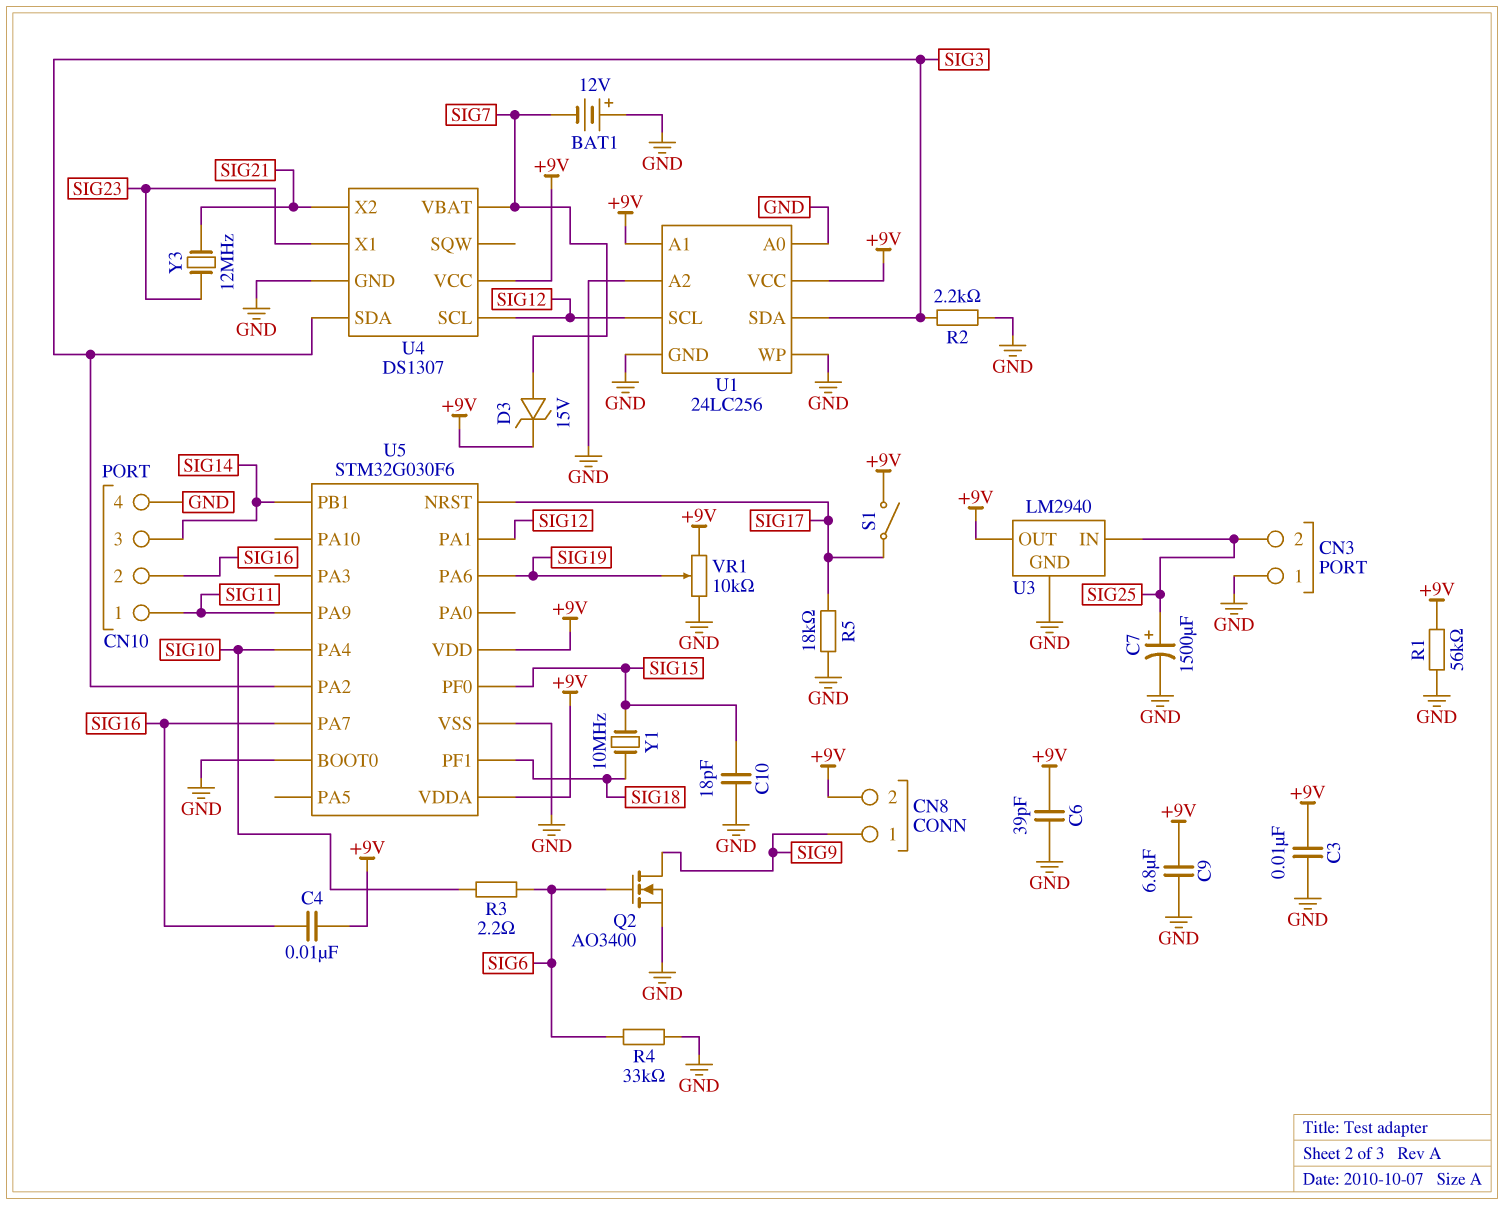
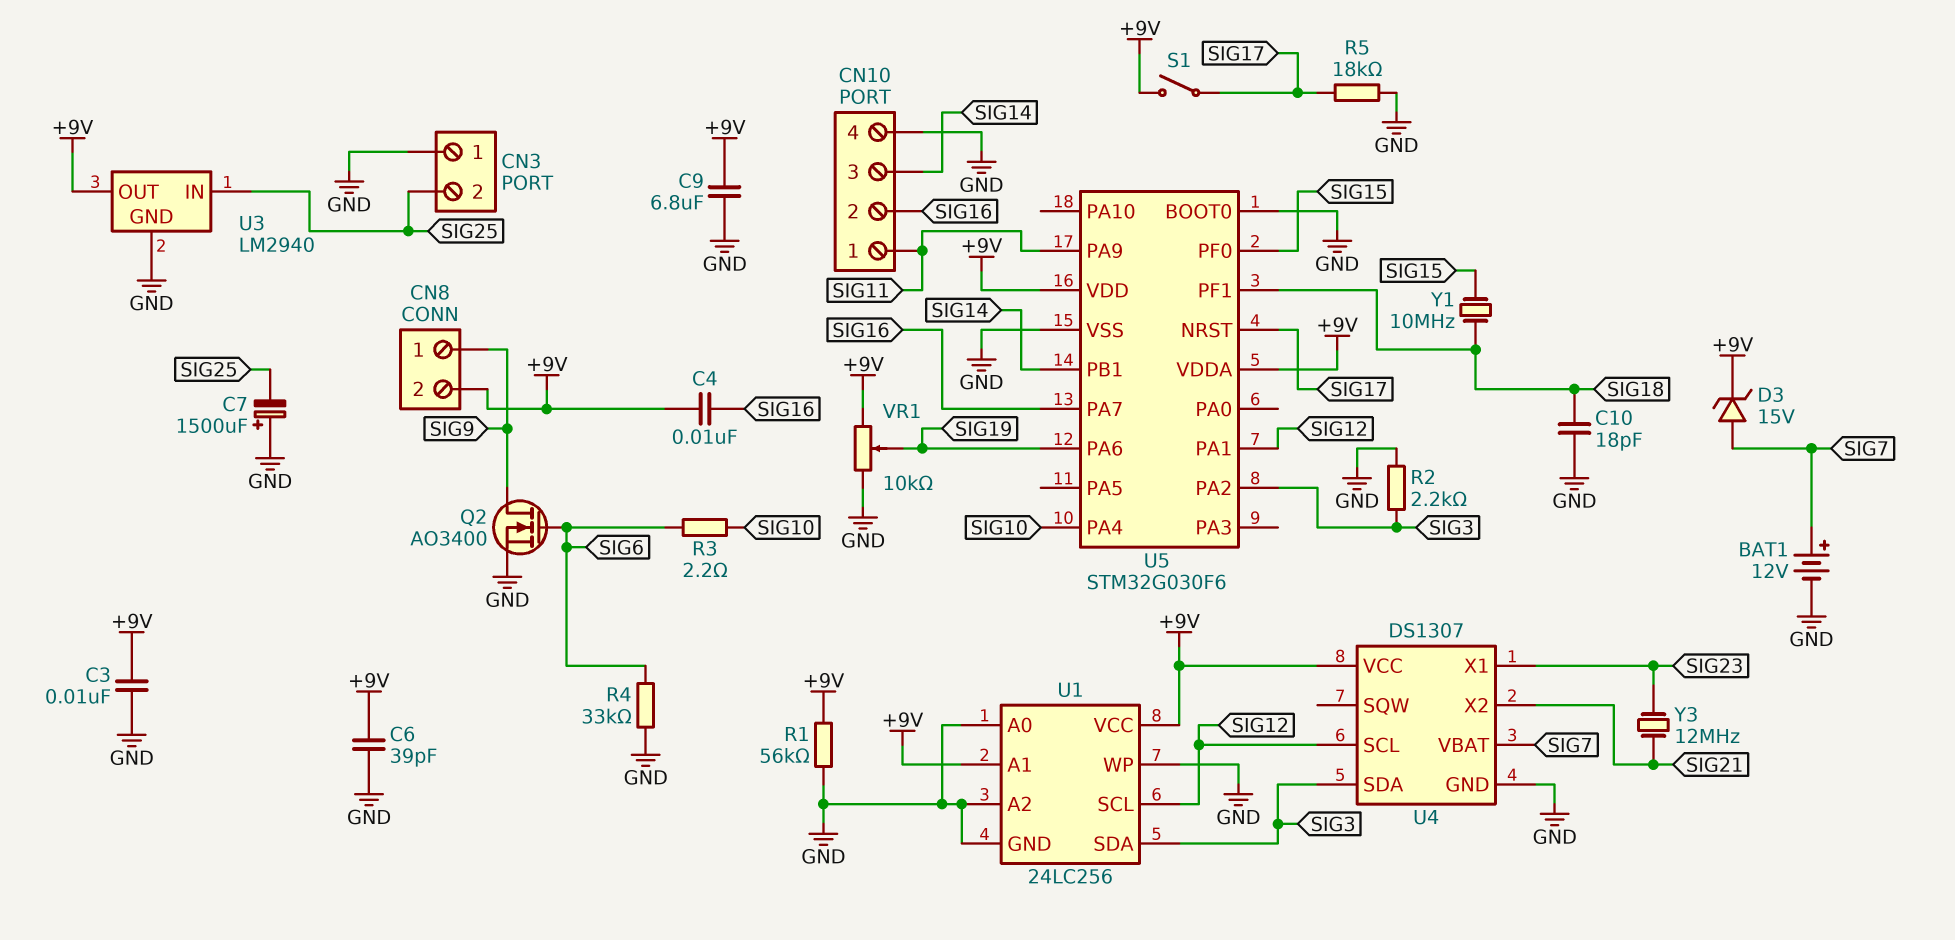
BAT1: 12V (plus GND, minus SIG7) -> 12V (plus SIG7, minus GND)
C7: 1500uF (plus SIG25, minus GND) -> 1500uF (plus GND, minus SIG25)
C10: 18pF (GND, SIG15) -> 18pF (GND, SIG18)

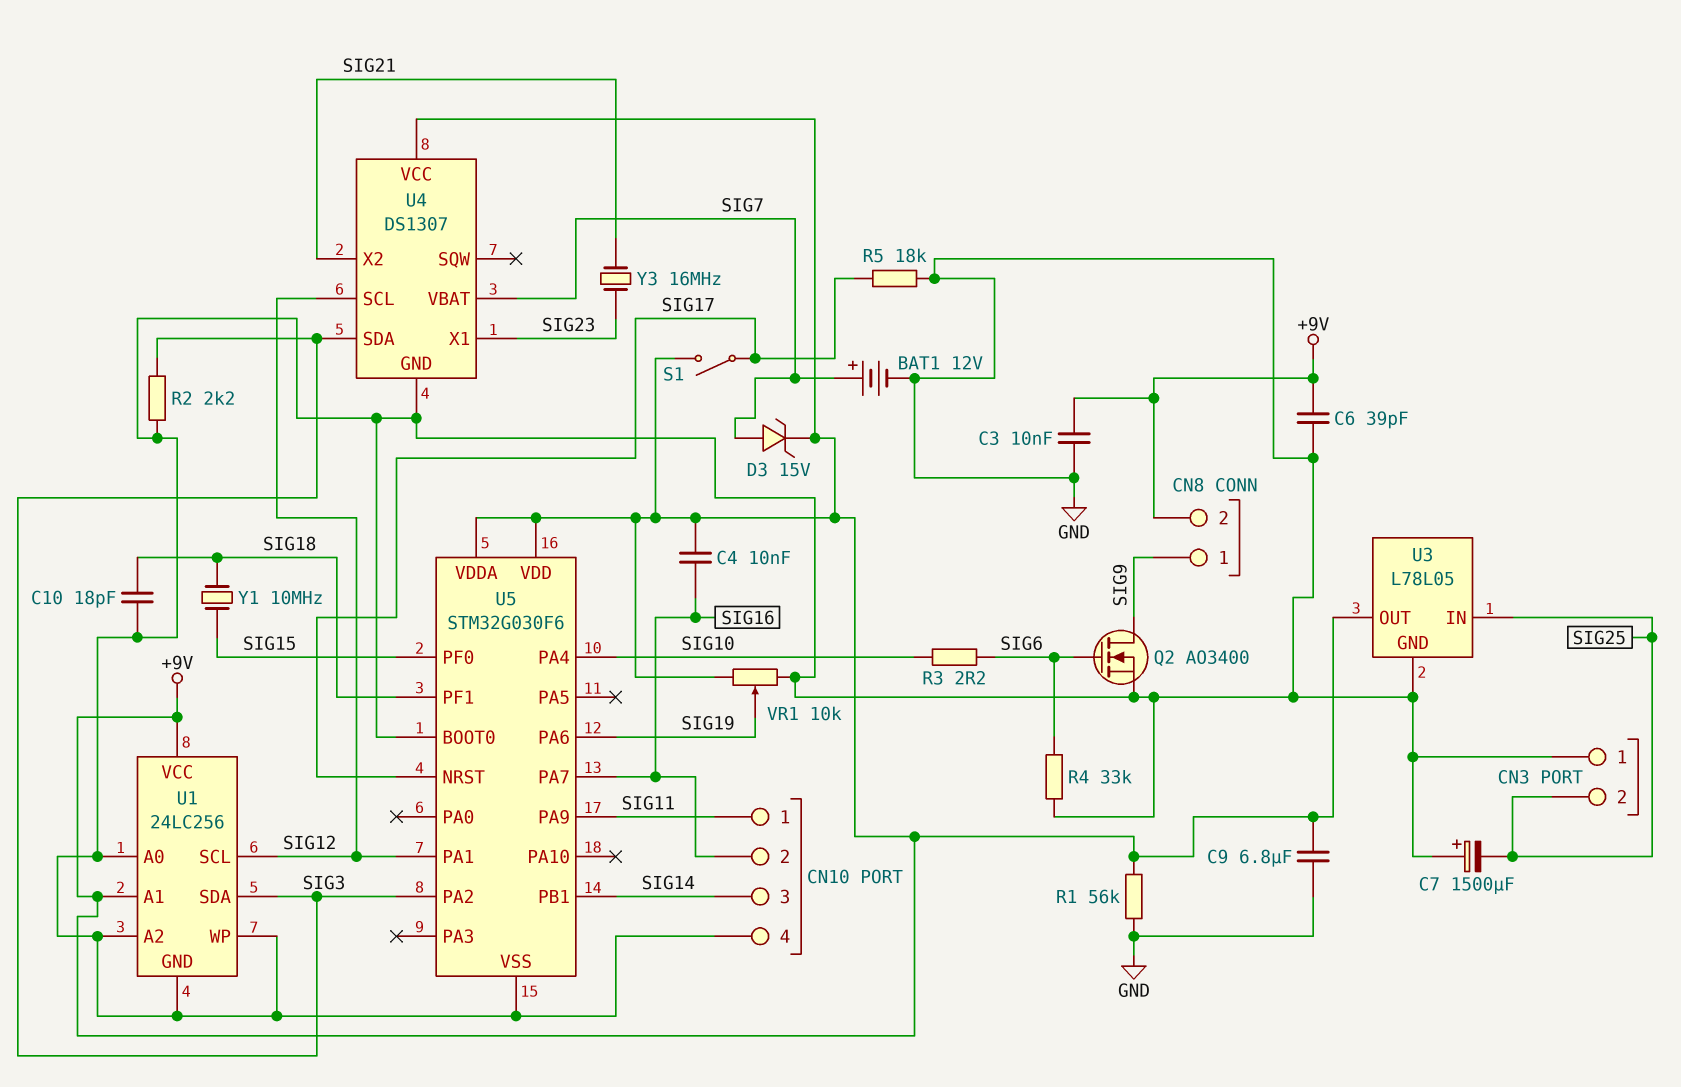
U3: LM2940 -> L78L05
Y3: 12MHz (SIG21, SIG23) -> 16MHz (SIG21, SIG23)

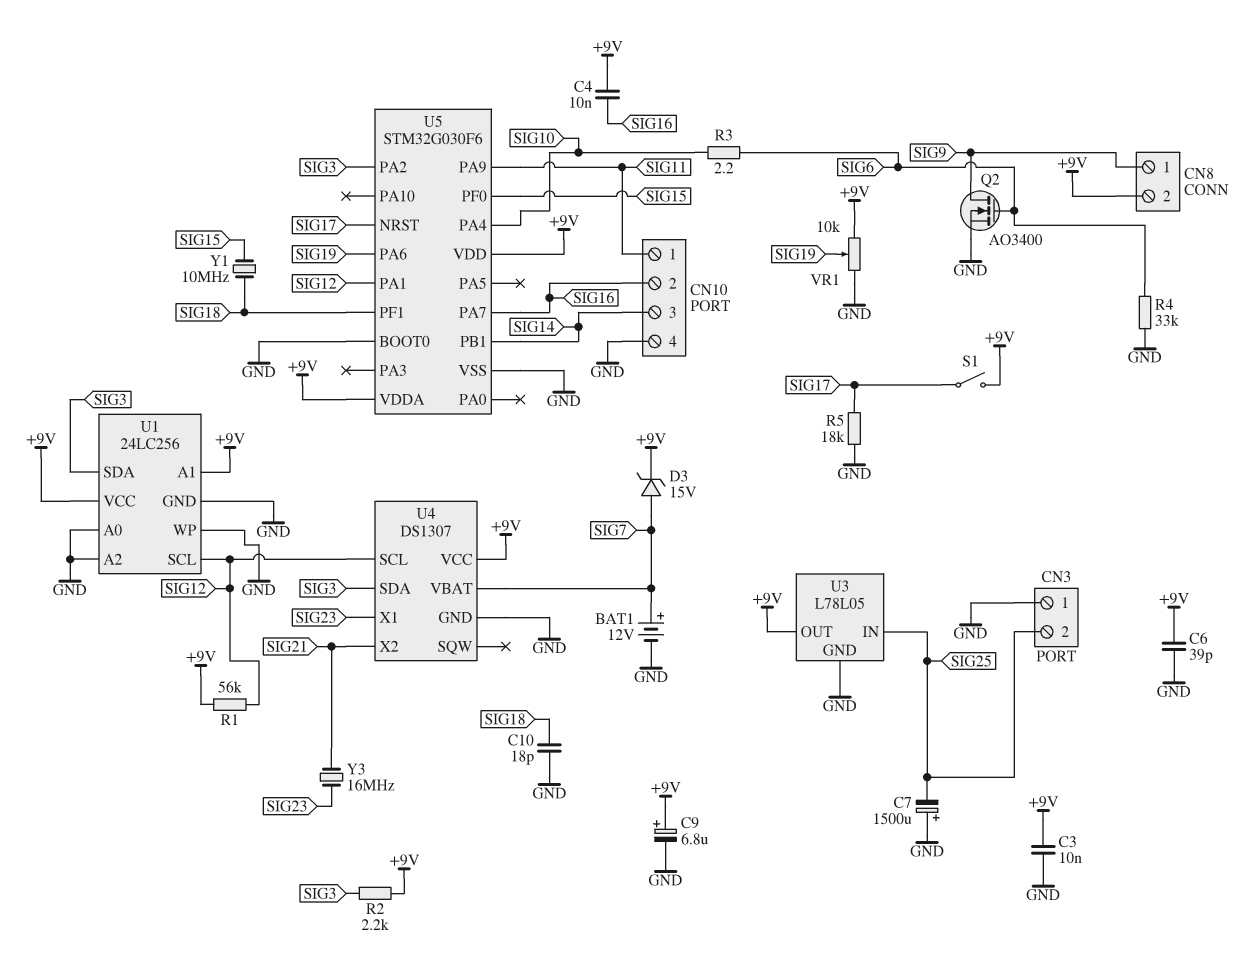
C9: 6.8uF (+9V, GND) -> 6.8uF (plus +9V, minus GND)
R1: 56k (+9V, GND) -> 56k (+9V, SIG12)
R2: 2.2k (GND, SIG3) -> 2.2k (+9V, SIG3)

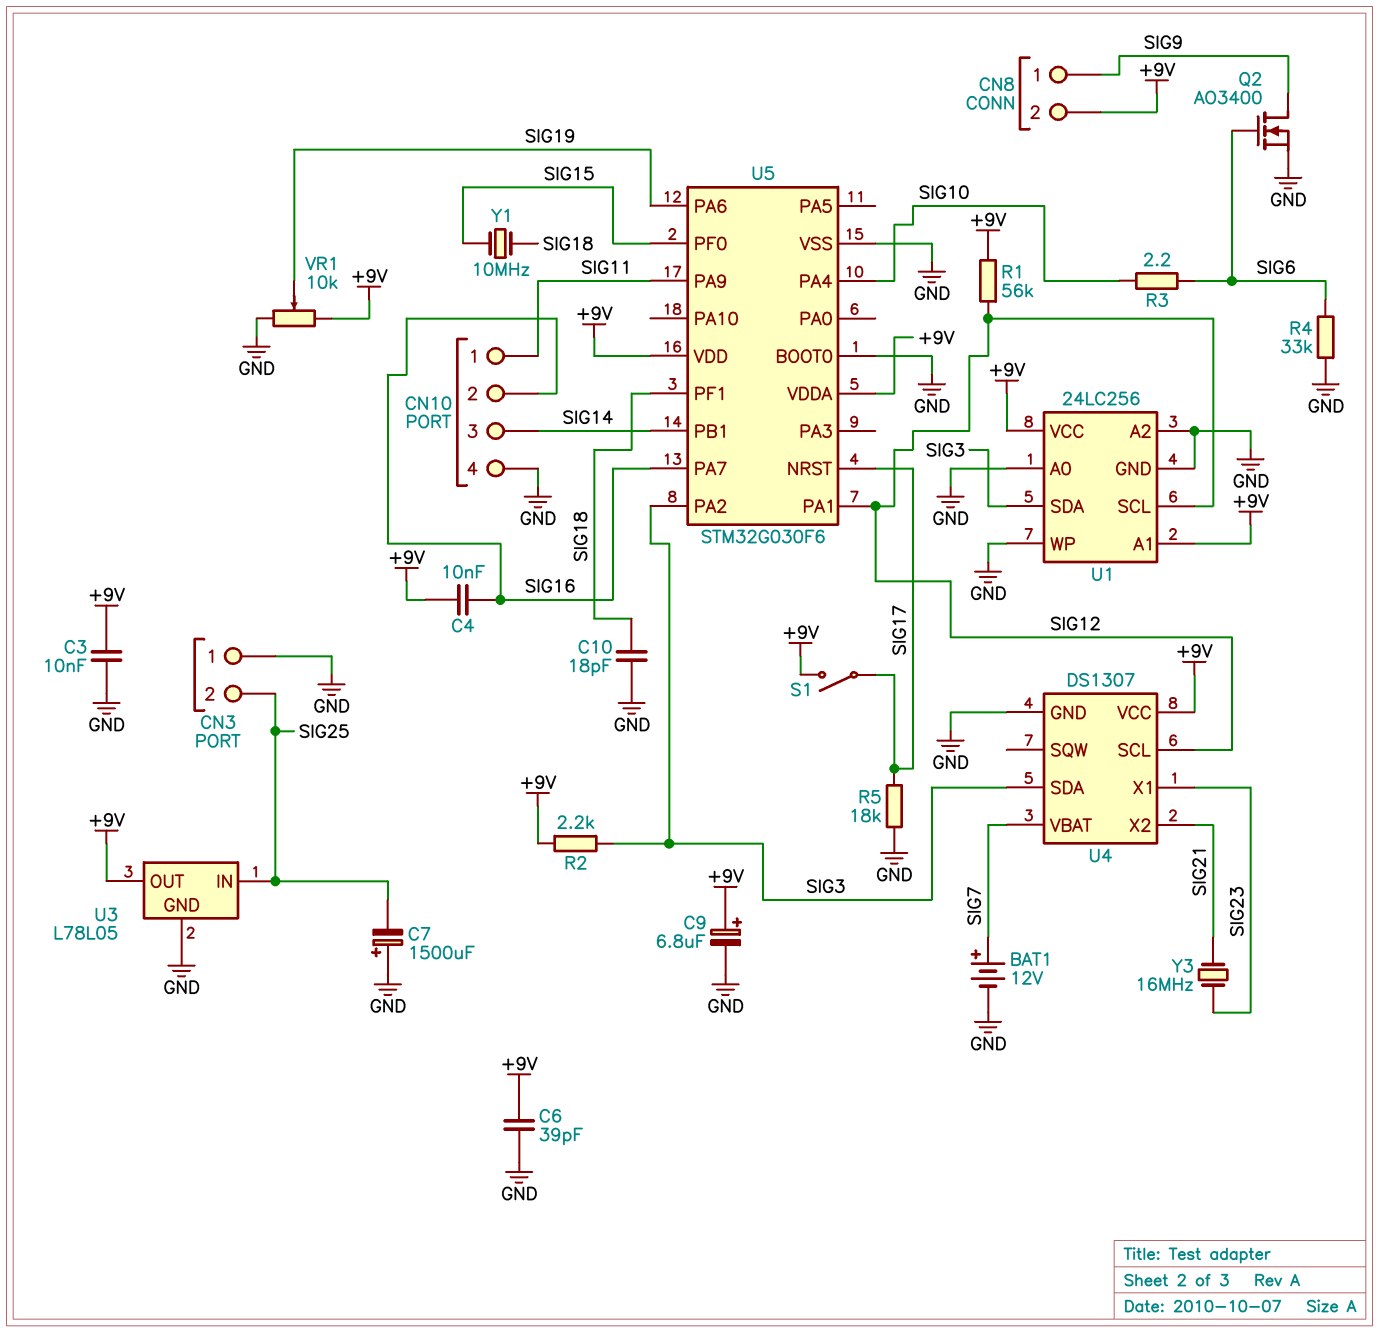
D3: zener 15V (A SIG7, K +9V) -> none

